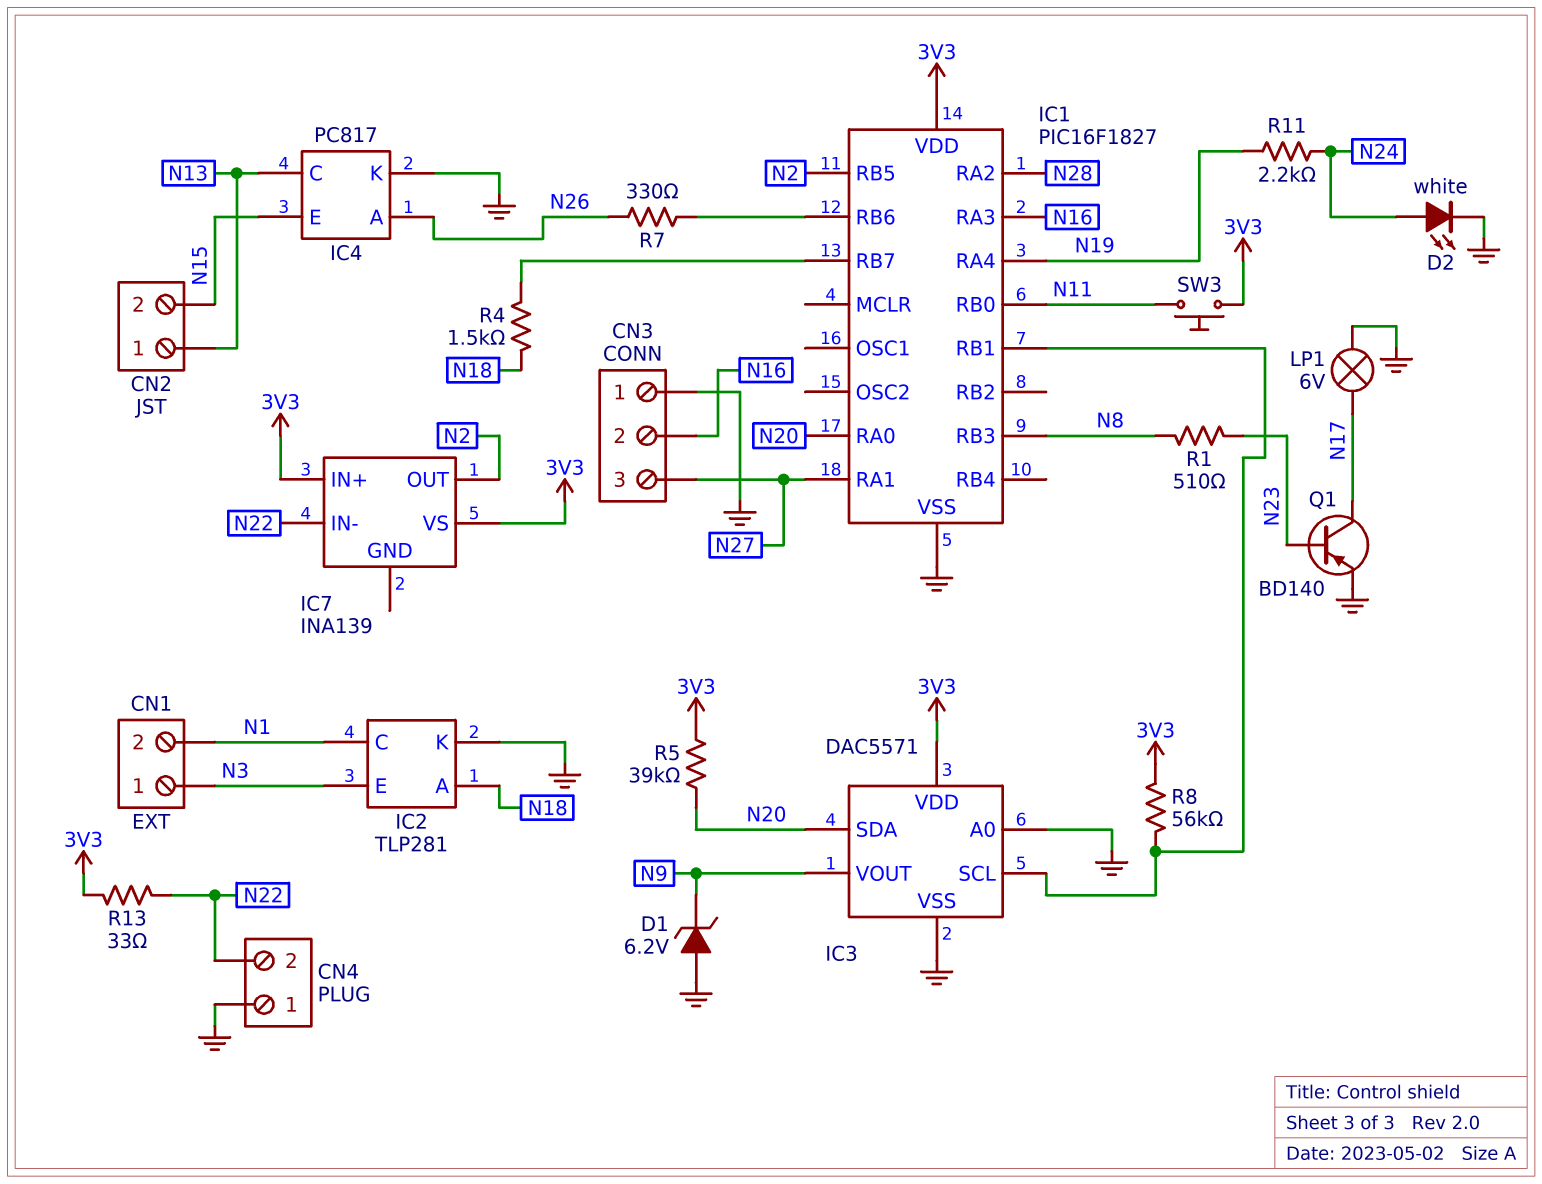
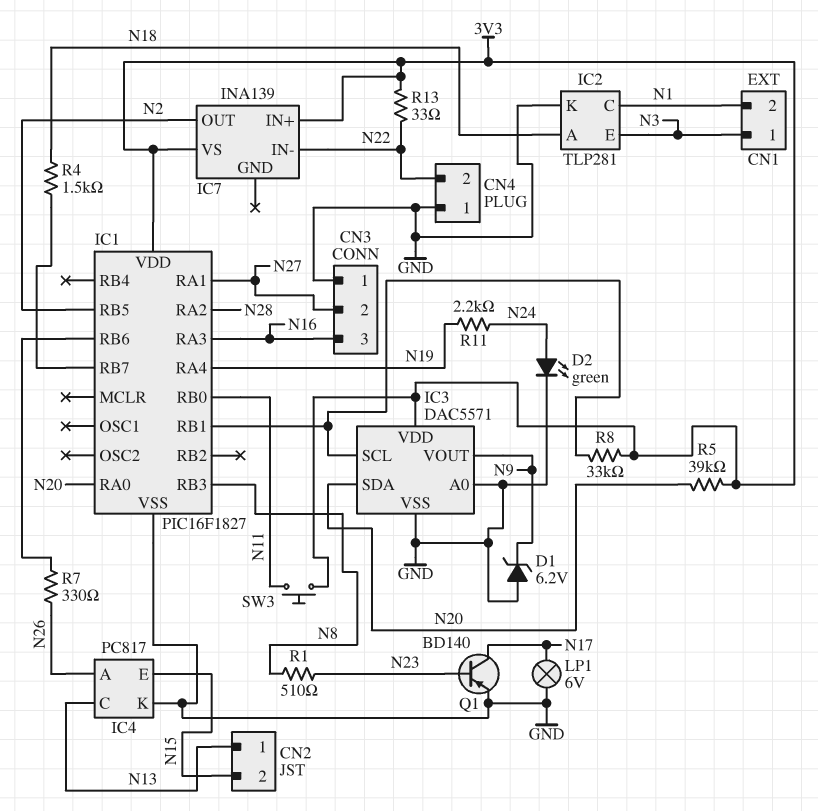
CN3 pin 2: N16 -> N27
CN3 pin 3: N27 -> N16
D2: LED white (A N24, K GND) -> LED green (A N24, K GND)
R8: 56k (3V3, IC1/RB1) -> 33k (3V3, IC1/RB1)

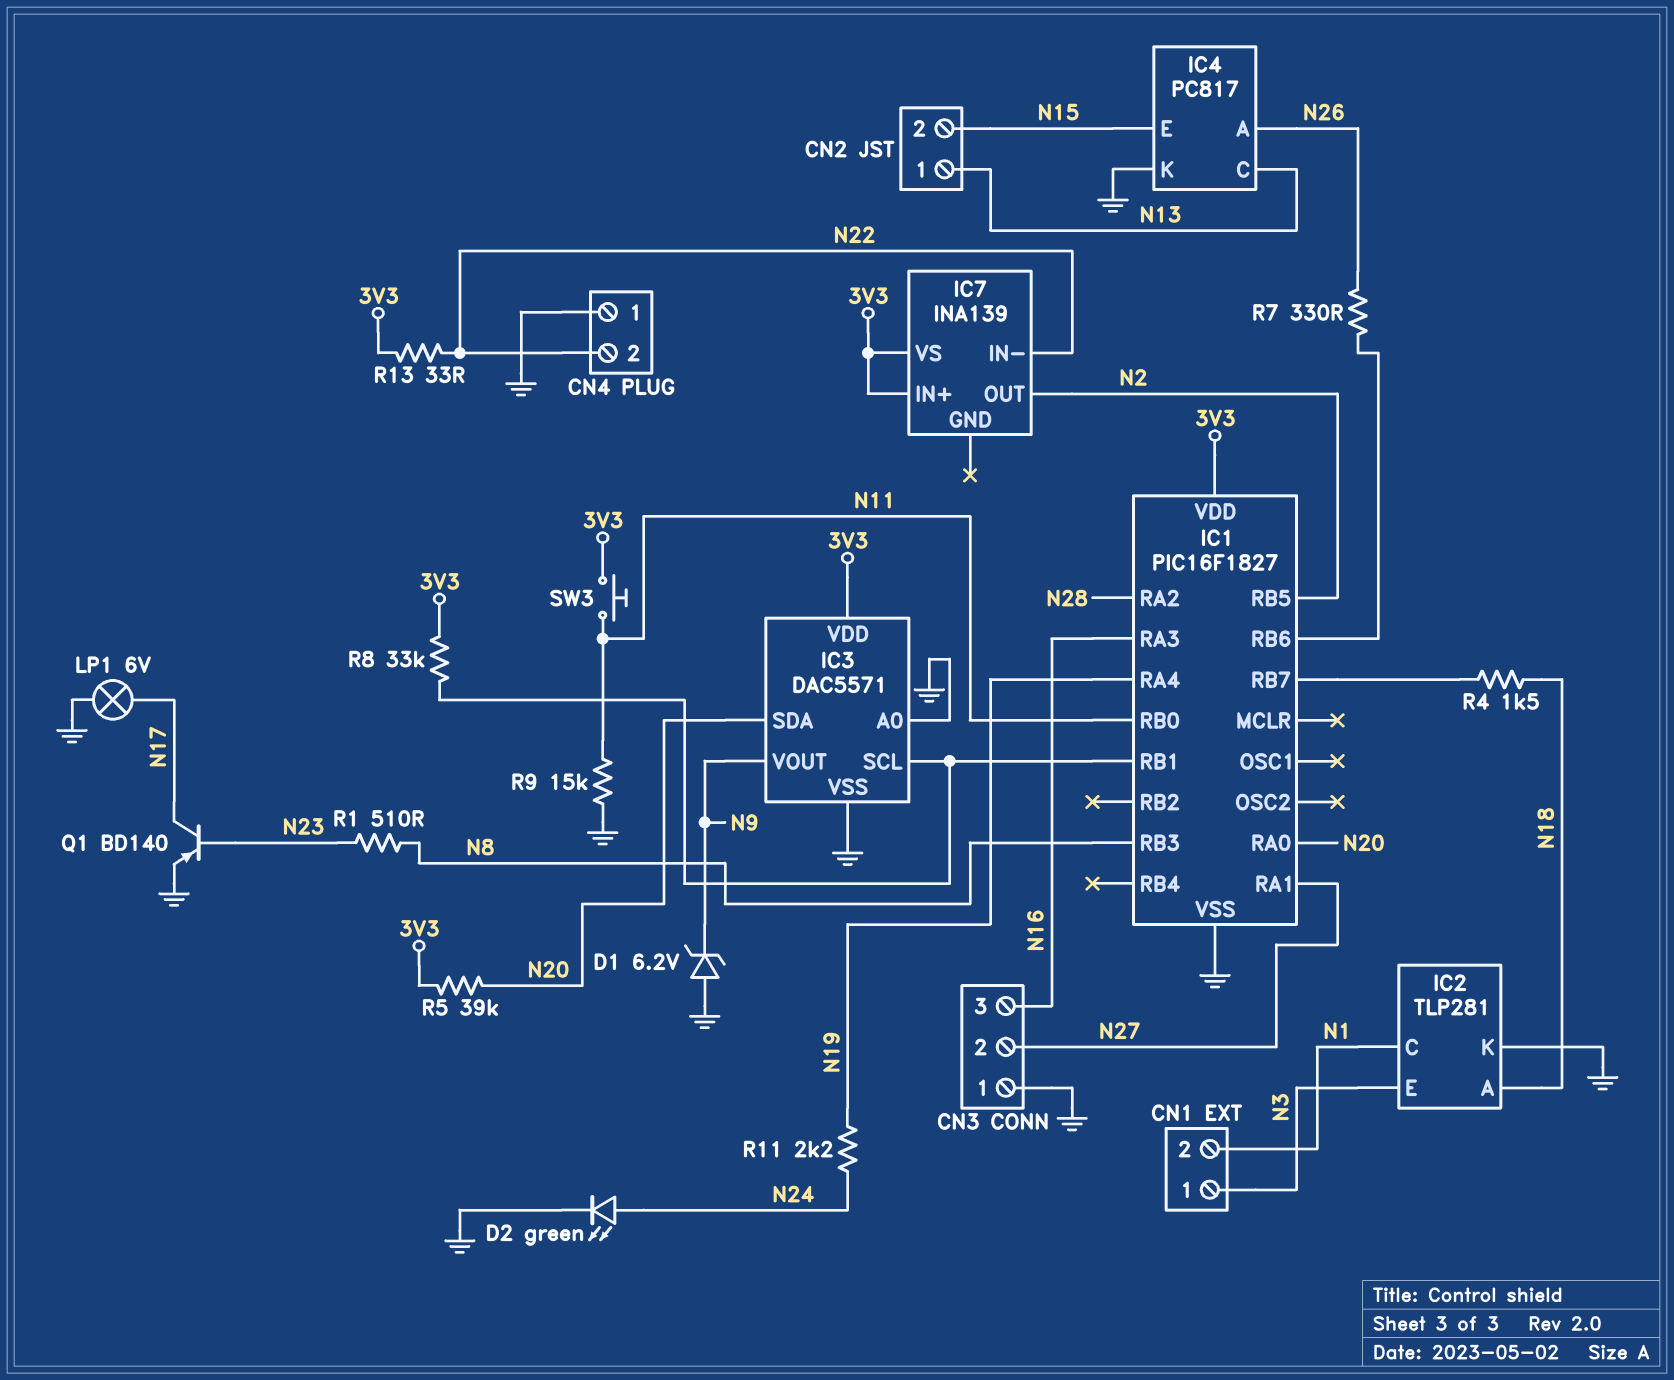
R9: none -> 15k (GND, N11)

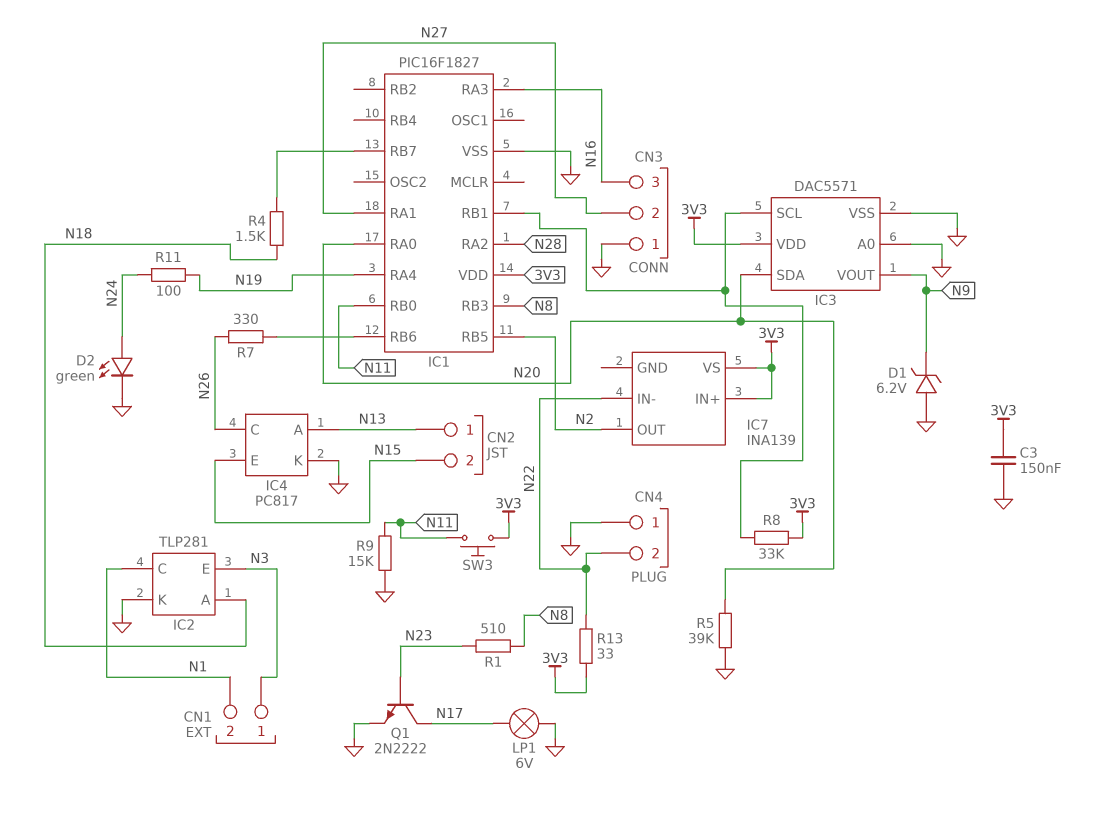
C3: none -> 150nF (3V3, GND)
IC4 pin A: N26 -> N13
IC4 pin C: N13 -> N26
Q1: PNP BD140 (B N23, C N17, E GND) -> NPN 2N2222 (B N23, C N17, E GND)
R5: 39k (3V3, N20) -> 39k (GND, N20)
R11: 2.2k (N19, N24) -> 100 (N19, N24)

